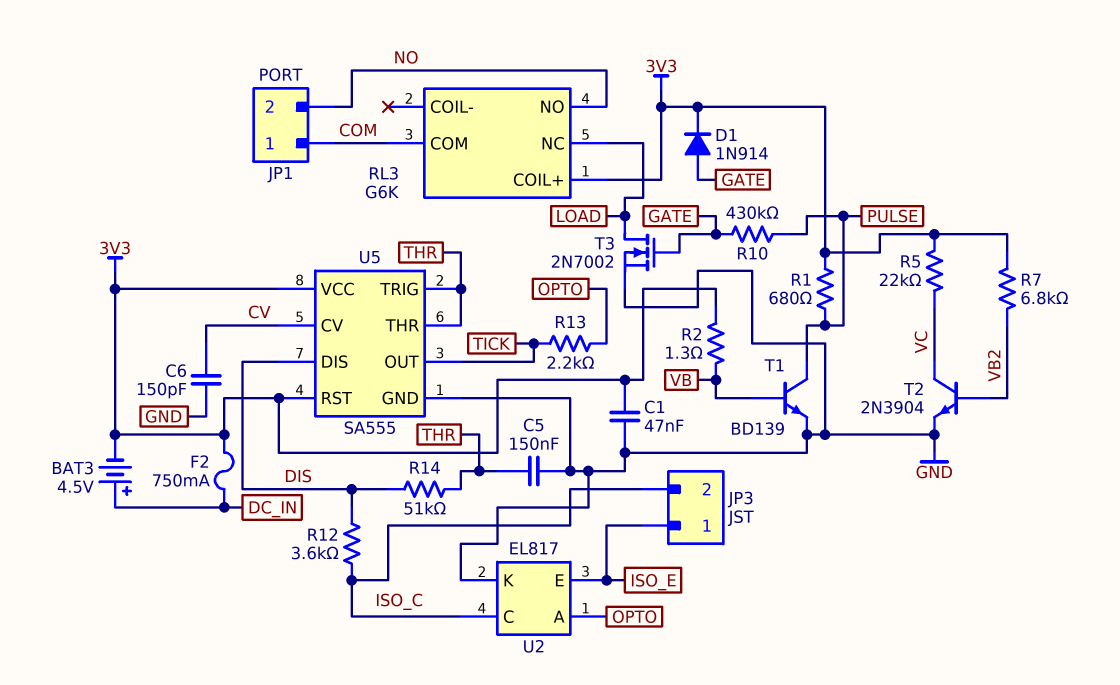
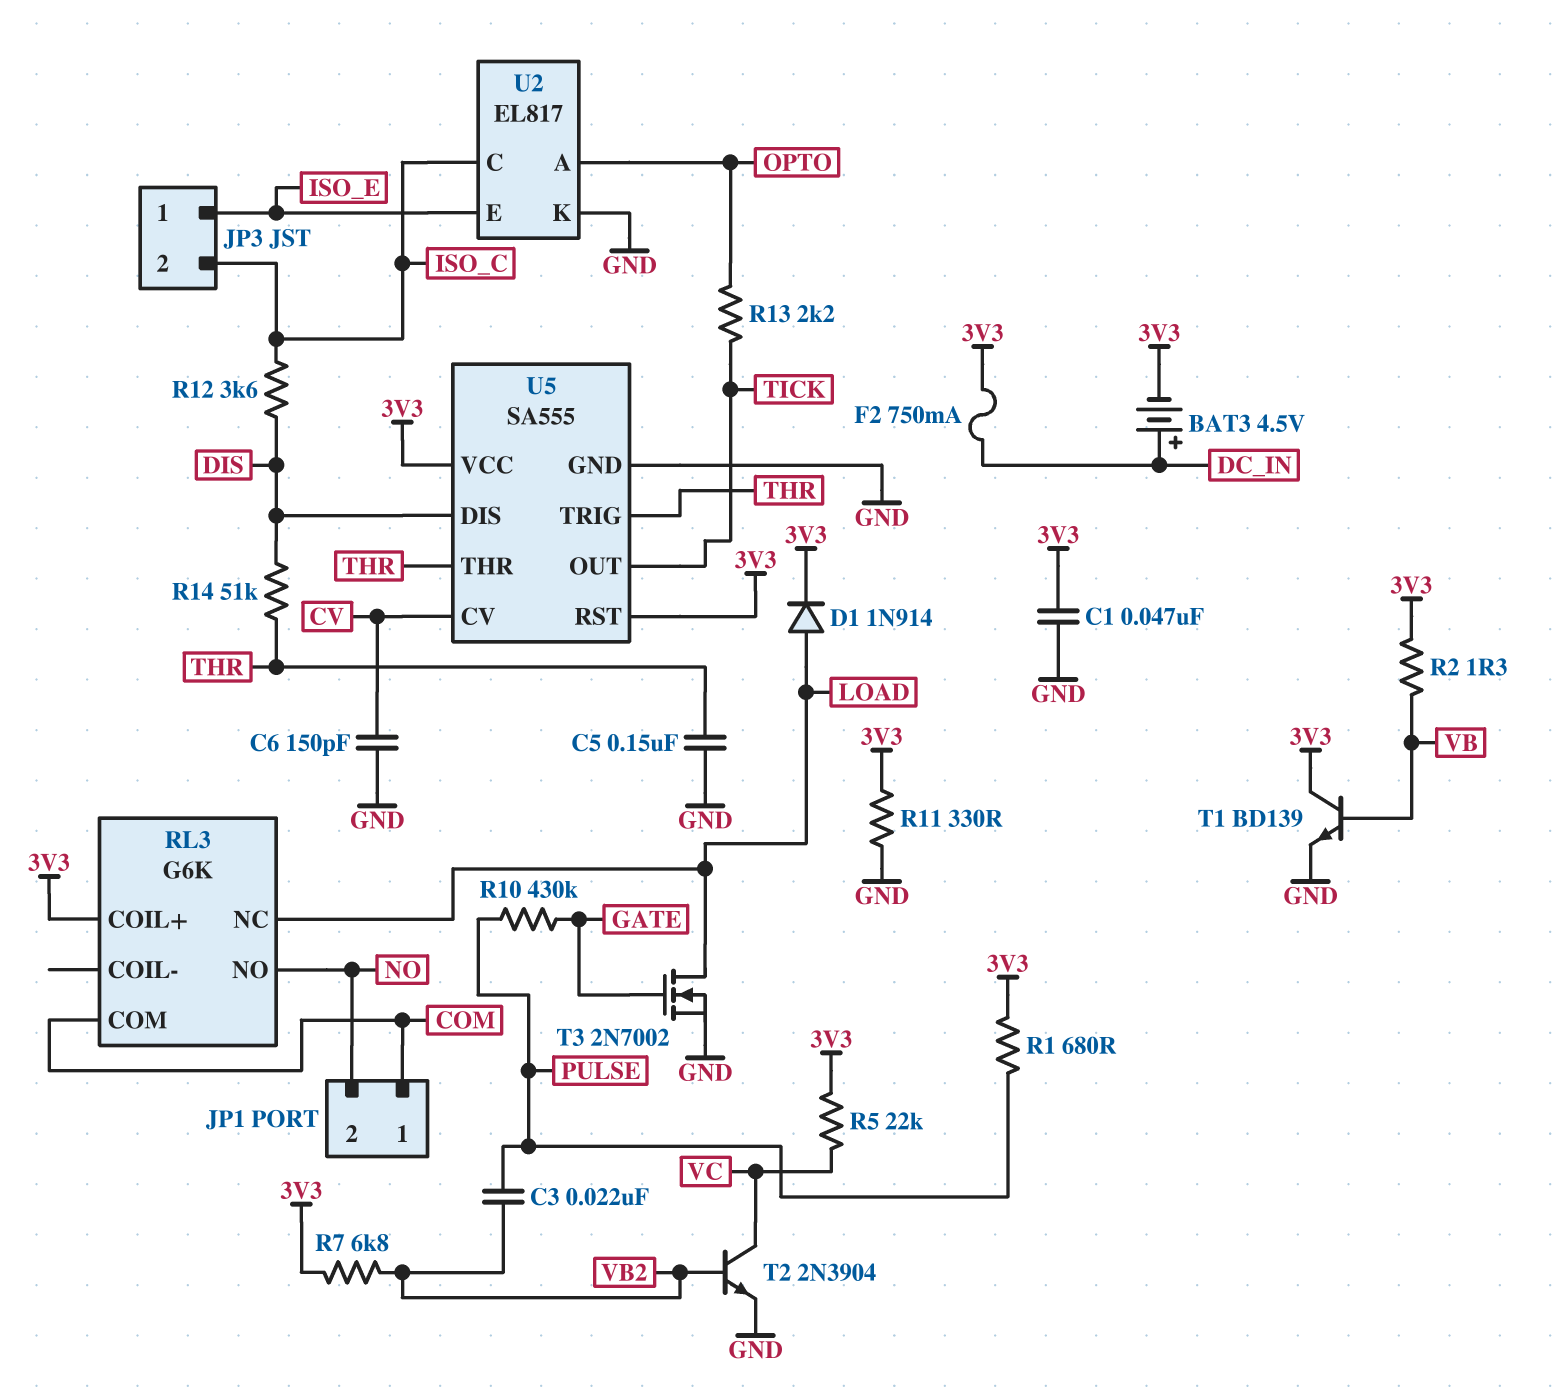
C3: none -> 22nF (PULSE, VB2)
D1: diode 1N914 (A GATE, K 3V3) -> diode 1N914 (A LOAD, K 3V3)
R11: none -> 330 (3V3, GND)
T1: NPN BD139 (B VB, C PULSE, E GND) -> NPN BD139 (B VB, C 3V3, E GND)

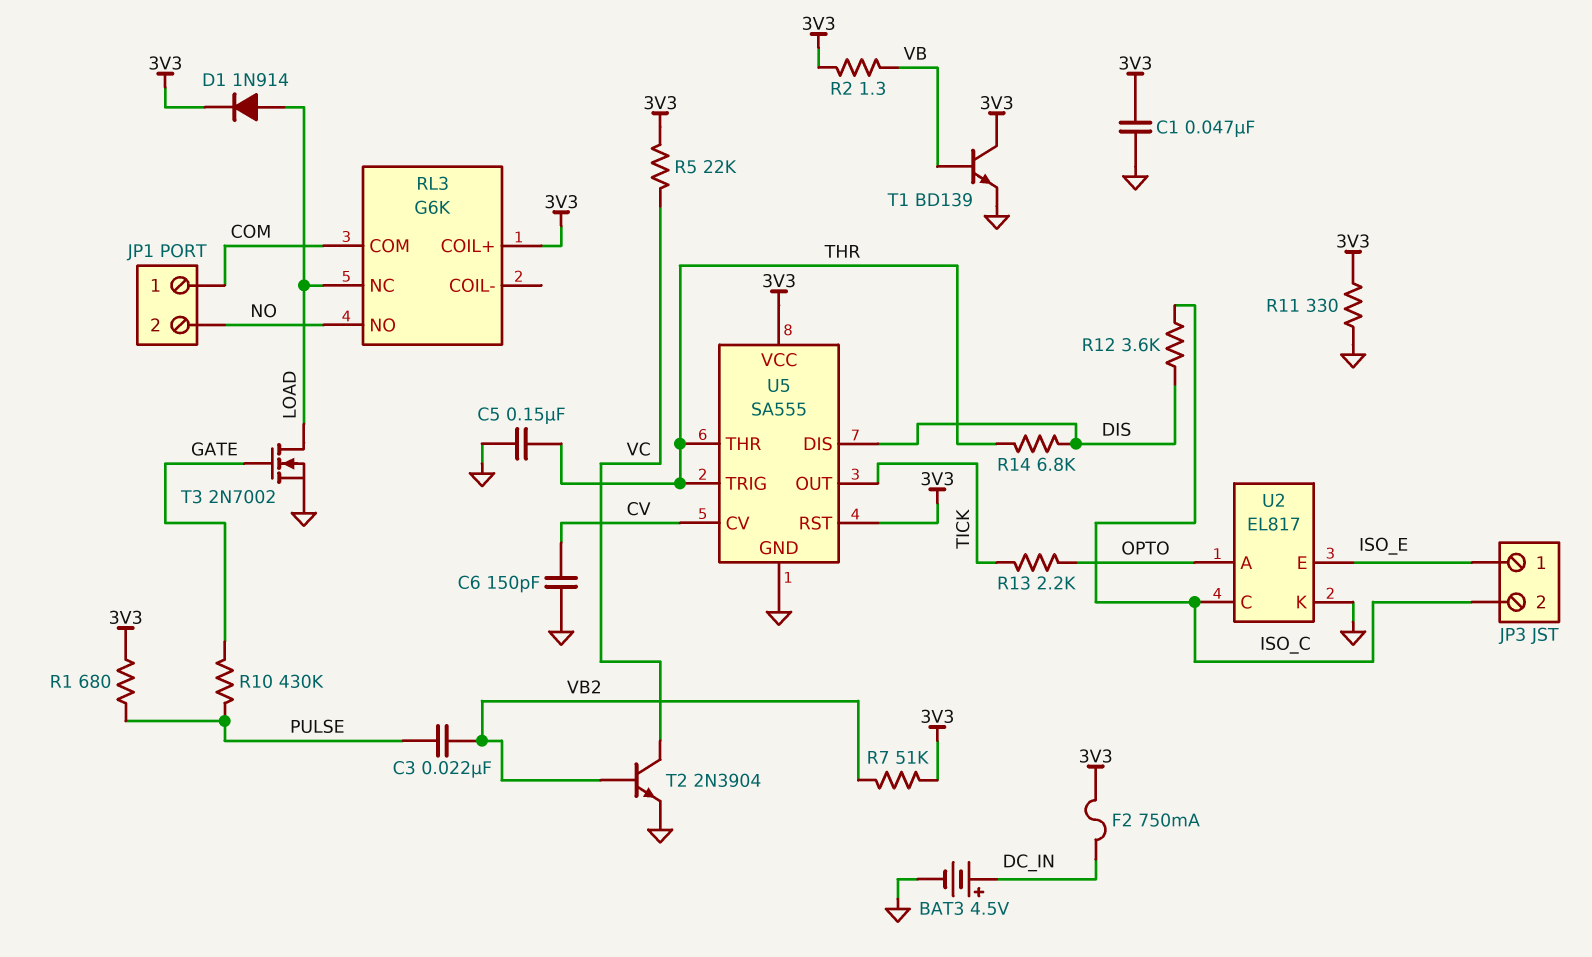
BAT3: 4.5V (plus DC_IN, minus 3V3) -> 4.5V (plus DC_IN, minus GND)
R7: 6.8k (3V3, VB2) -> 51k (3V3, VB2)
R14: 51k (DIS, THR) -> 6.8k (DIS, THR)

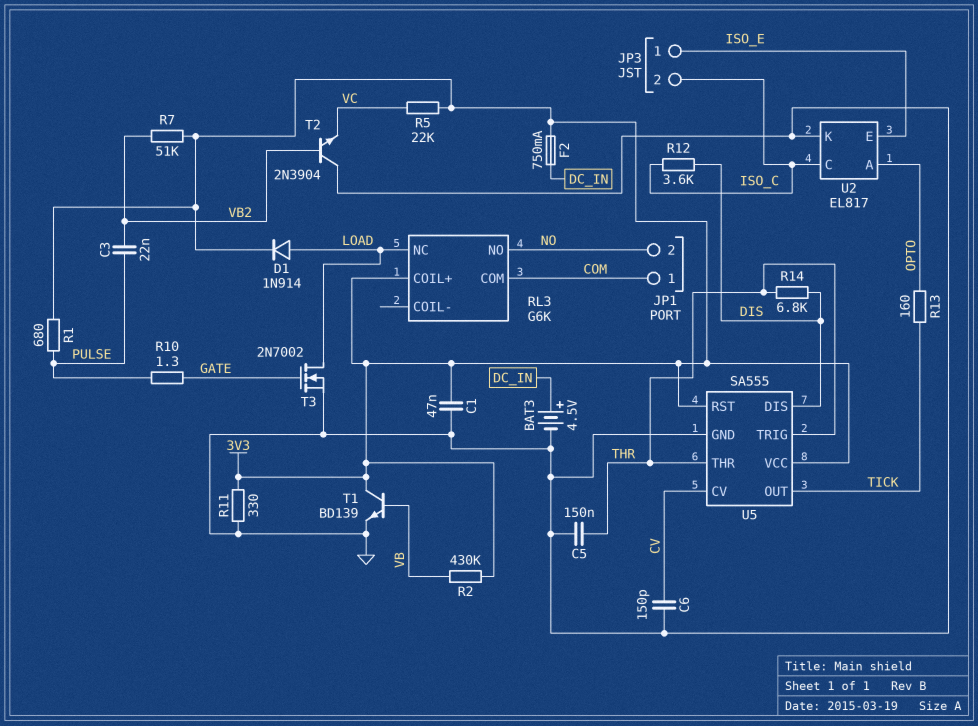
R2: 1.3 (3V3, VB) -> 430k (3V3, VB)
R10: 430k (GATE, PULSE) -> 1.3 (GATE, PULSE)
R13: 2.2k (OPTO, TICK) -> 160 (OPTO, TICK)
T2: NPN 2N3904 (B VB2, C VC, E GND) -> NPN 2N3904 (B VB2, C GND, E VC)

